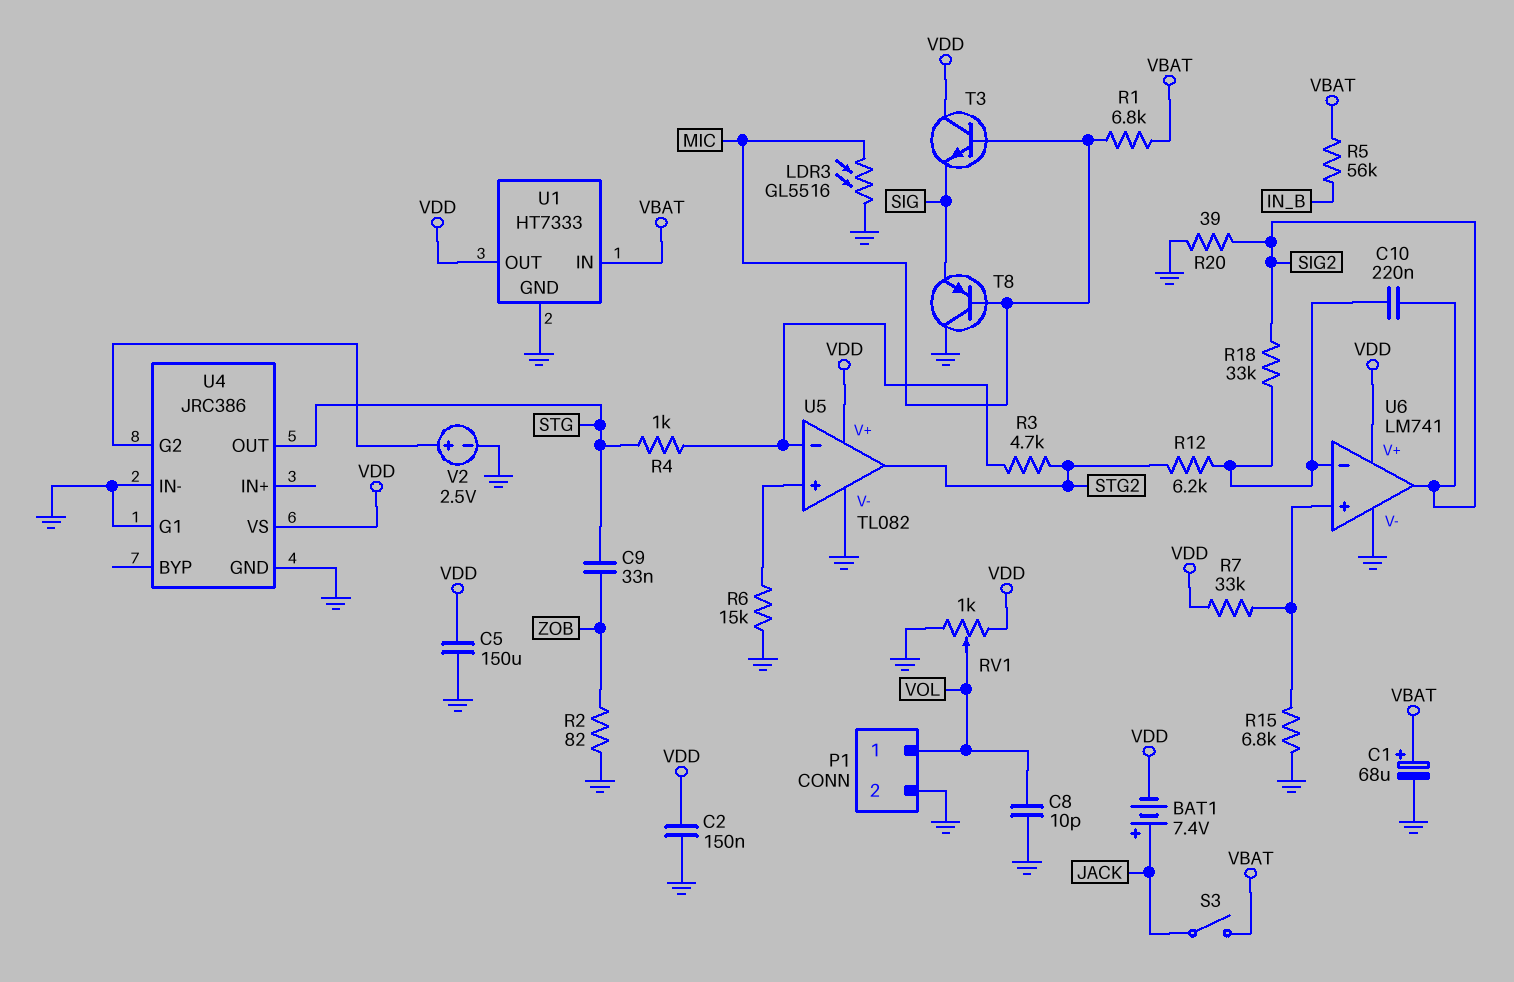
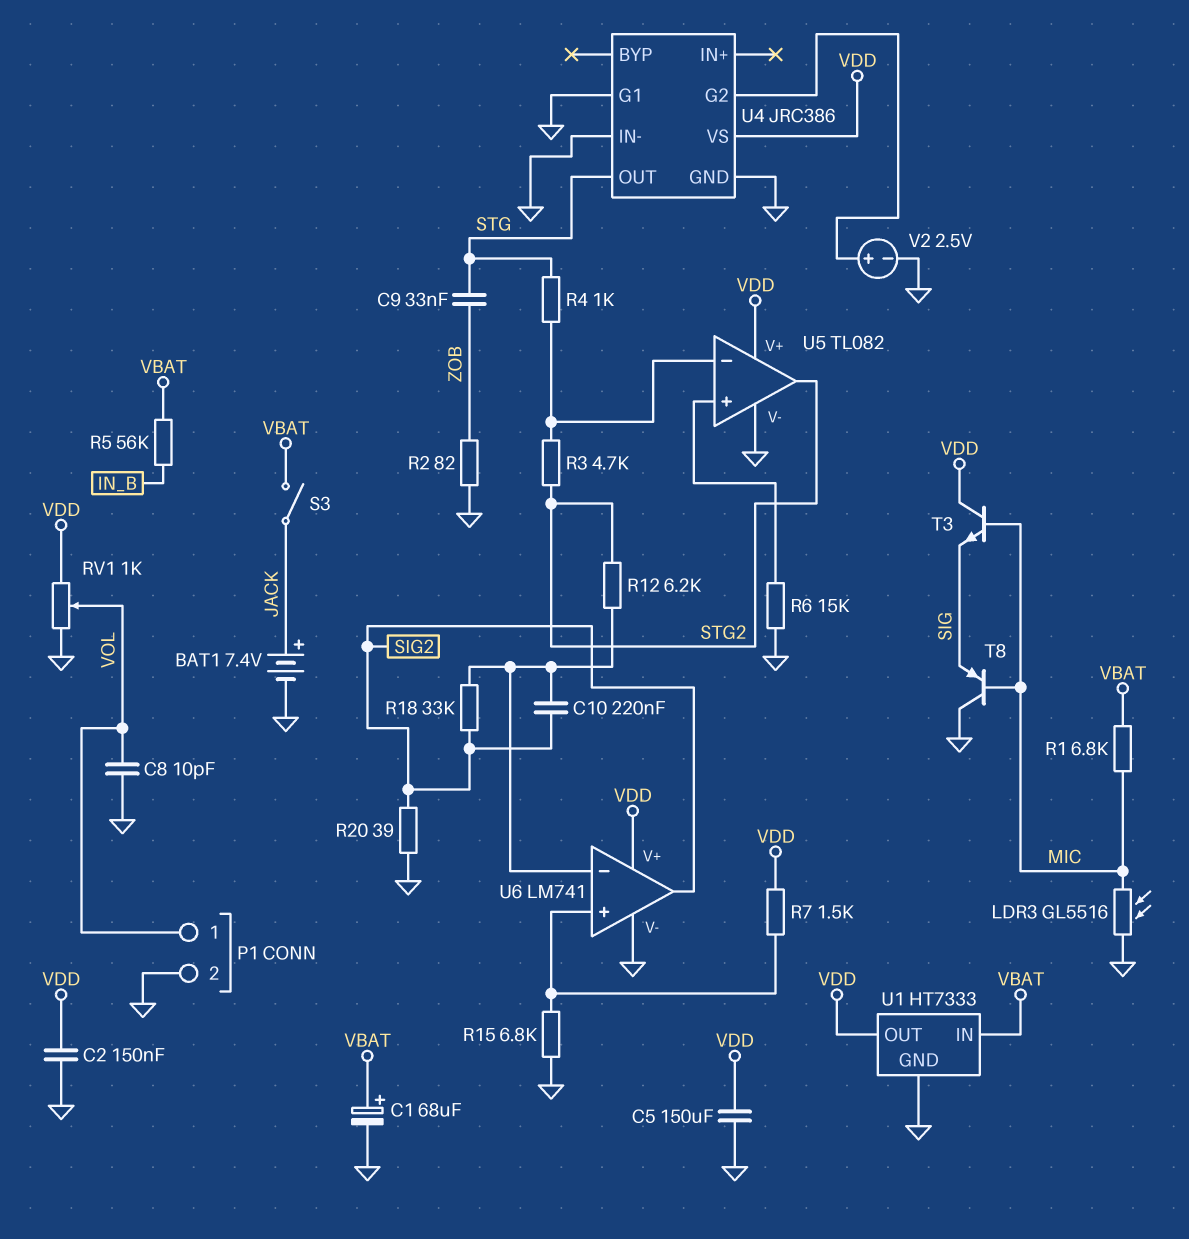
BAT1: 7.4V (plus JACK, minus VDD) -> 7.4V (plus JACK, minus GND)
R7: 33k (U6/in+, VDD) -> 1.5k (U6/in+, VDD)

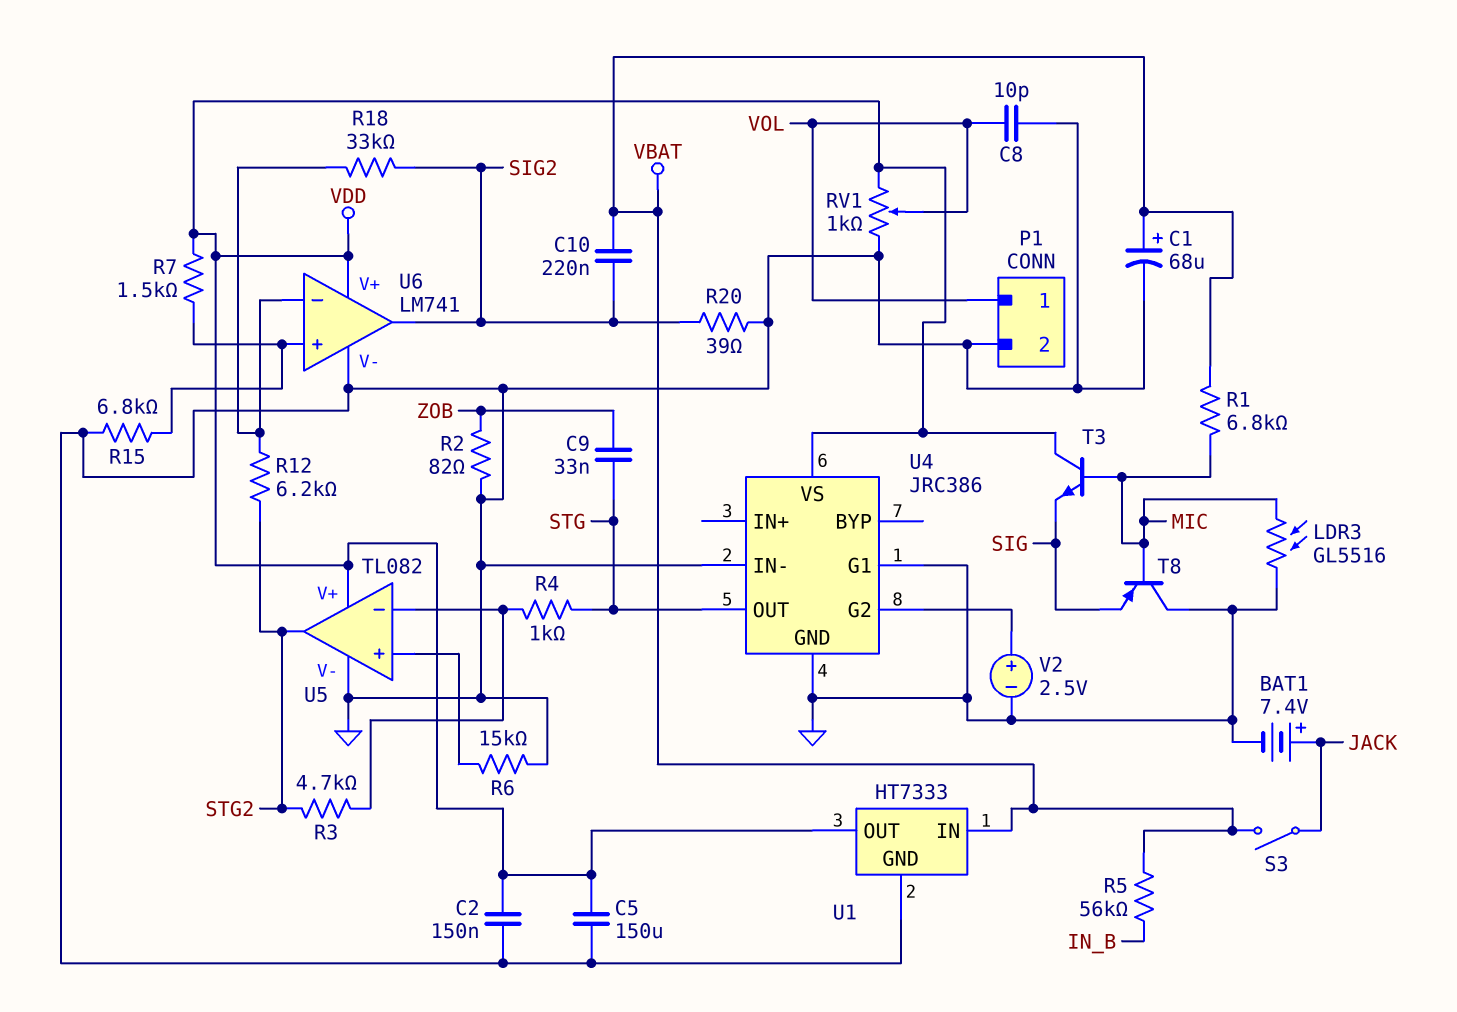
C10: 220nF (SIG2, U6/in-) -> 220nF (SIG2, VBAT)

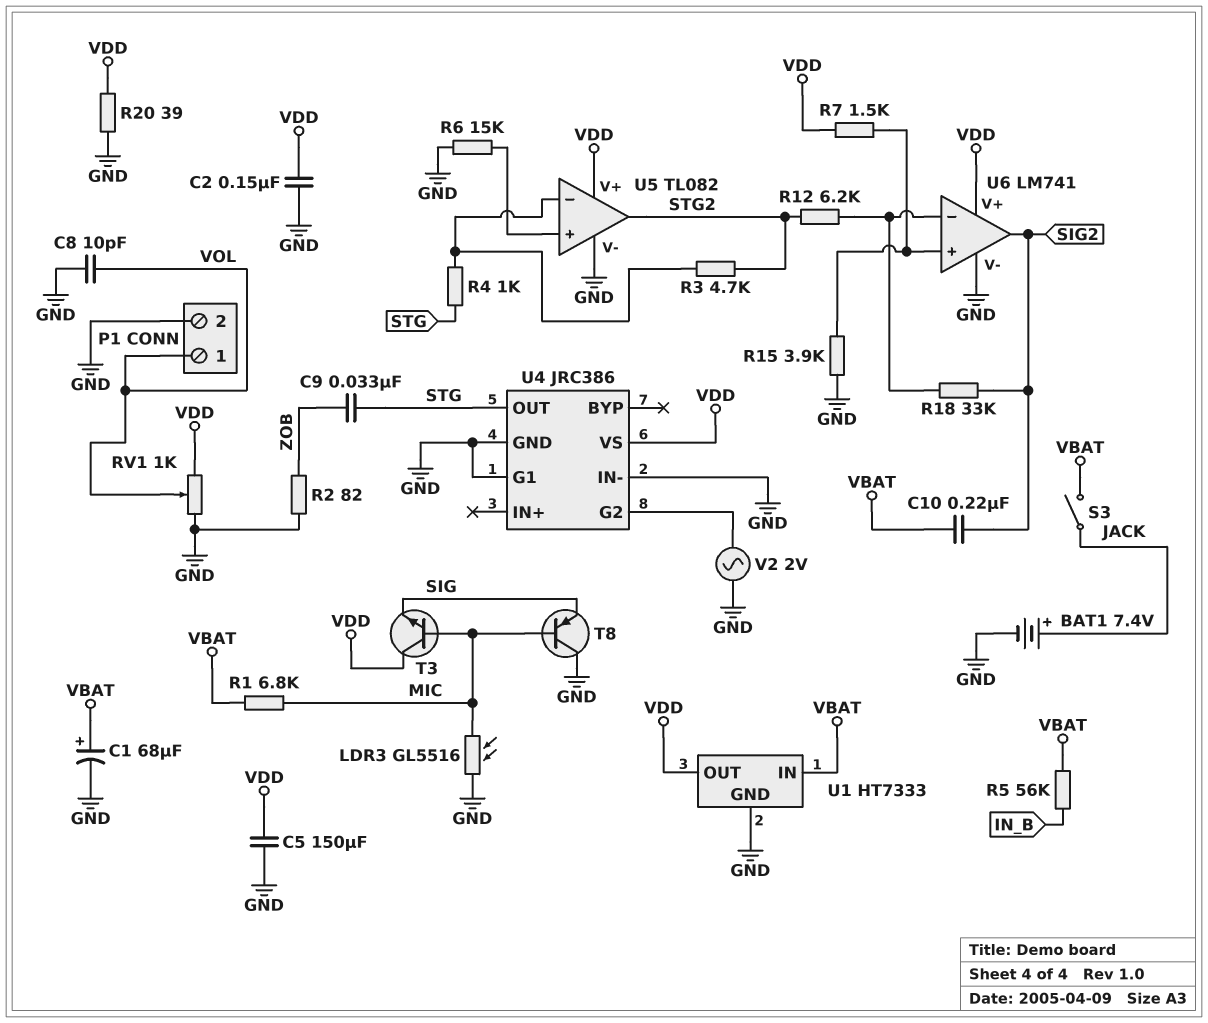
R15: 6.8k (GND, U6/in+) -> 3.9k (GND, U6/in+)
R20: 39 (GND, SIG2) -> 39 (GND, VDD)
V2: 2.5V (plus U4/G2, minus GND) -> AC 2V (GND, U4/G2)

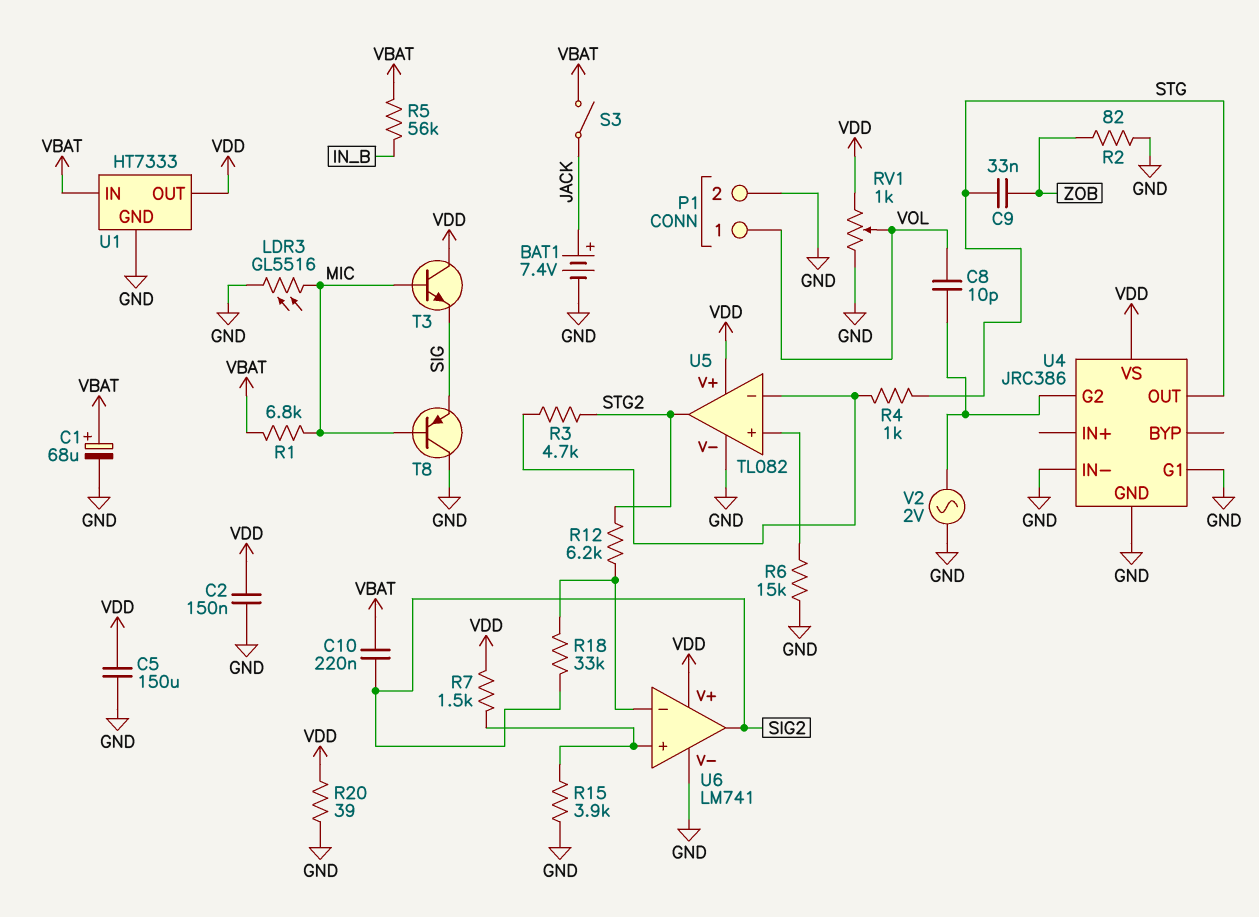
C8: 10pF (GND, VOL) -> 10pF (U4/G2, VOL)

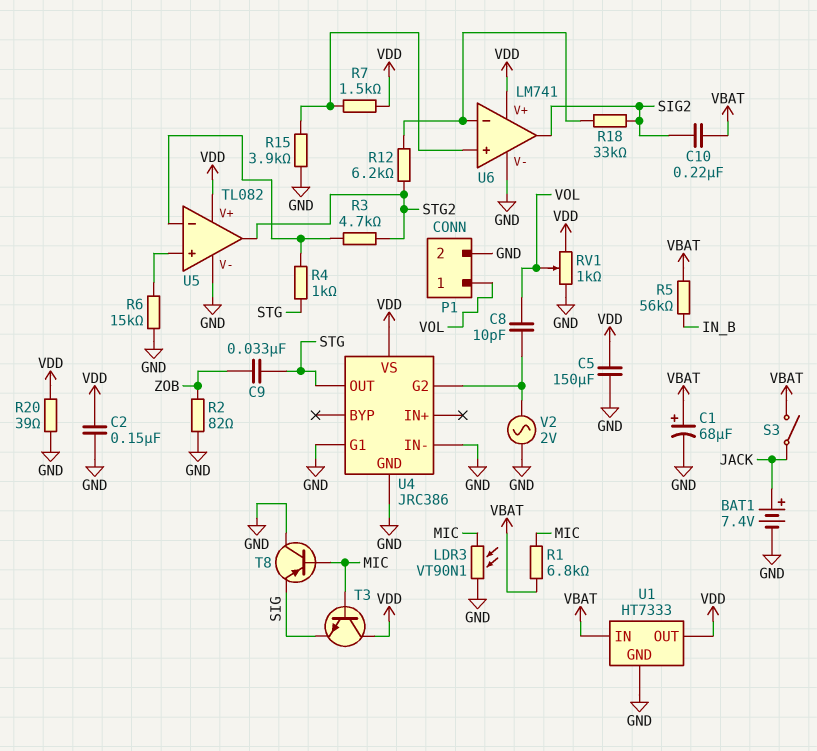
LDR3: GL5516 (GND, MIC) -> VT90N1 (GND, MIC)

